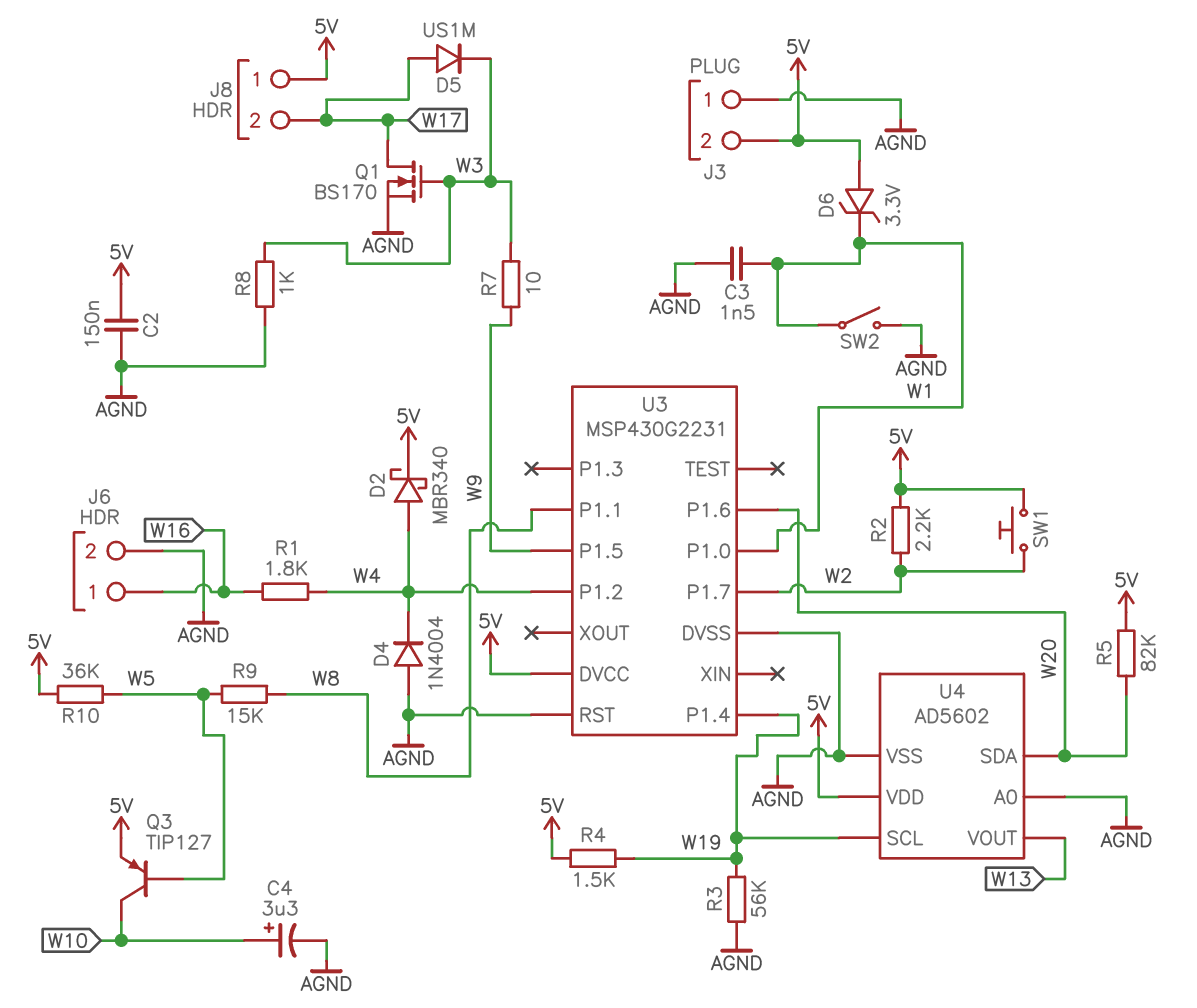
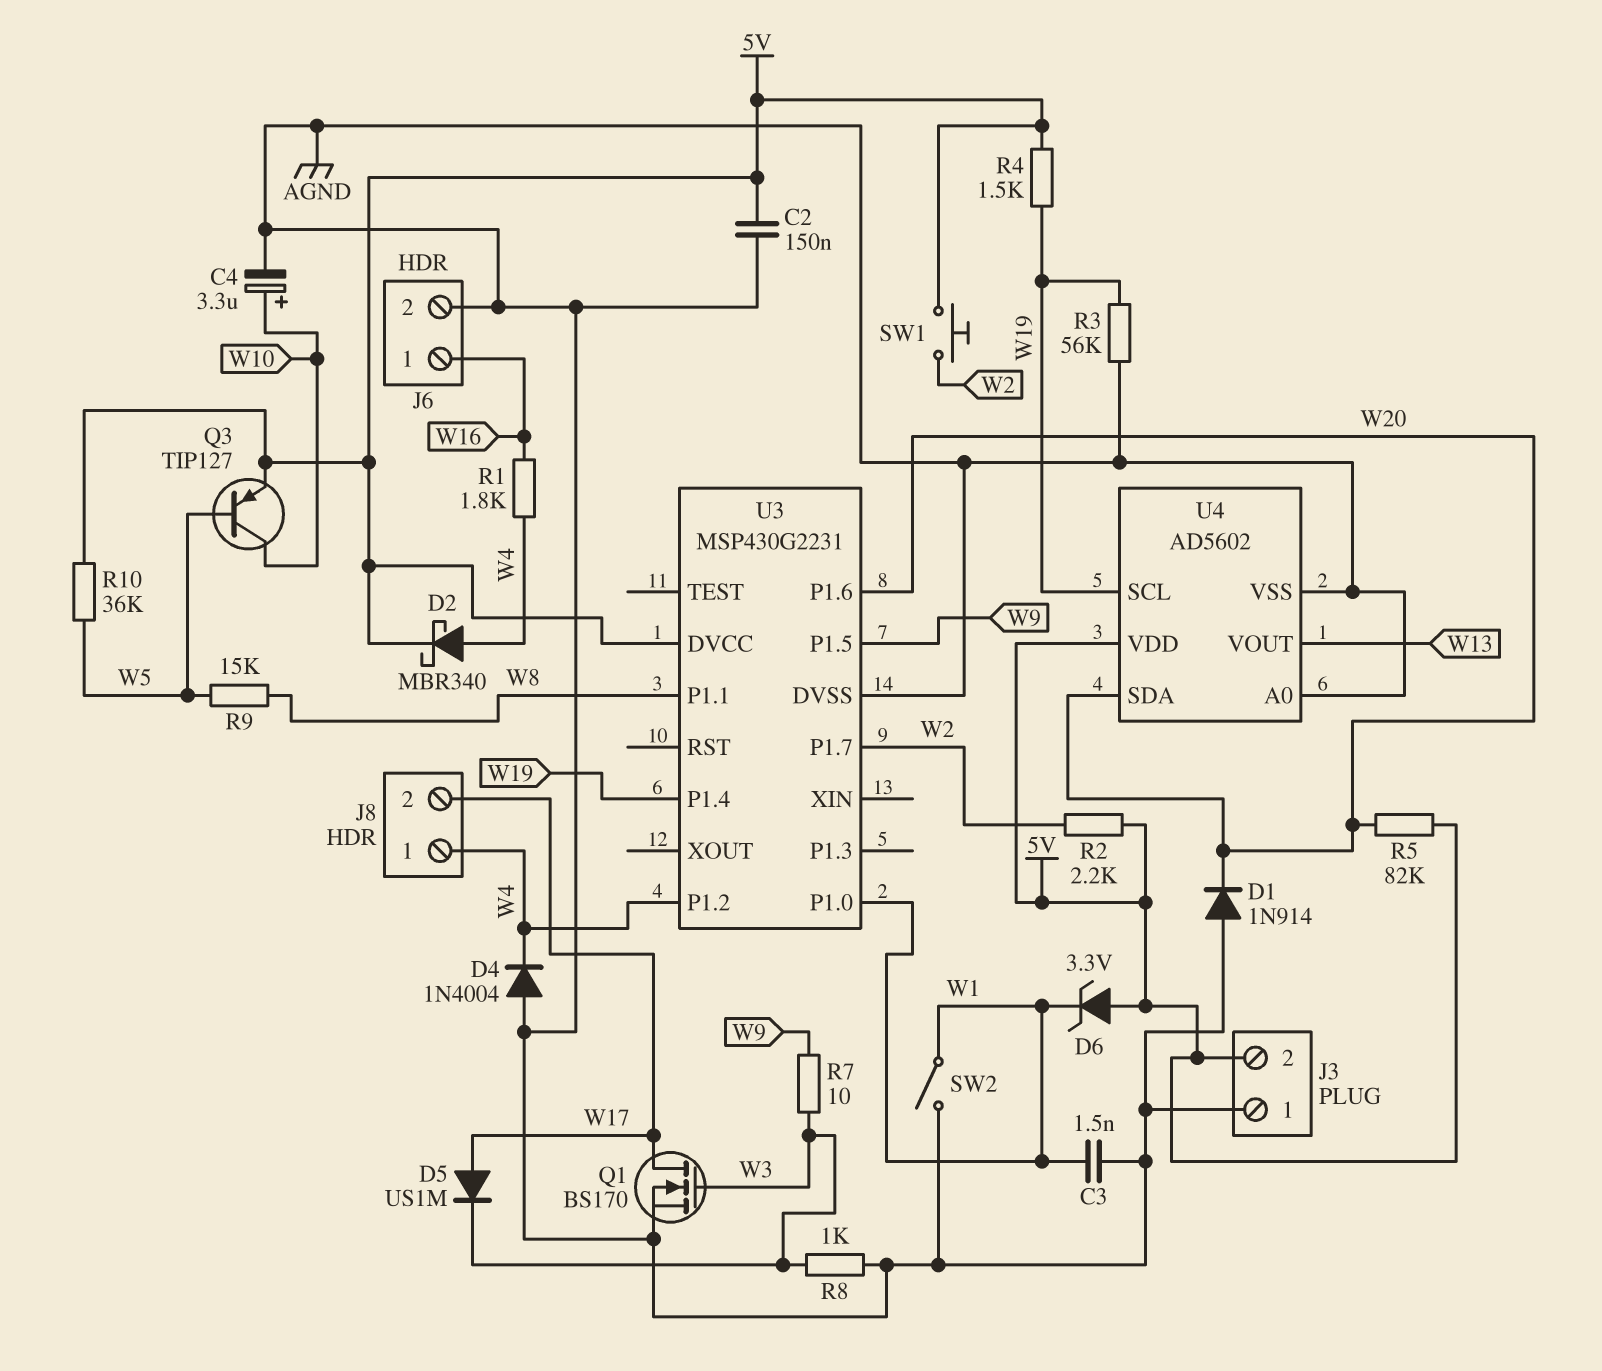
D1: none -> diode 1N914 (A AGND, K W20)
J8 pin 1: 5V -> W4
U3 pin RST: AGND -> none

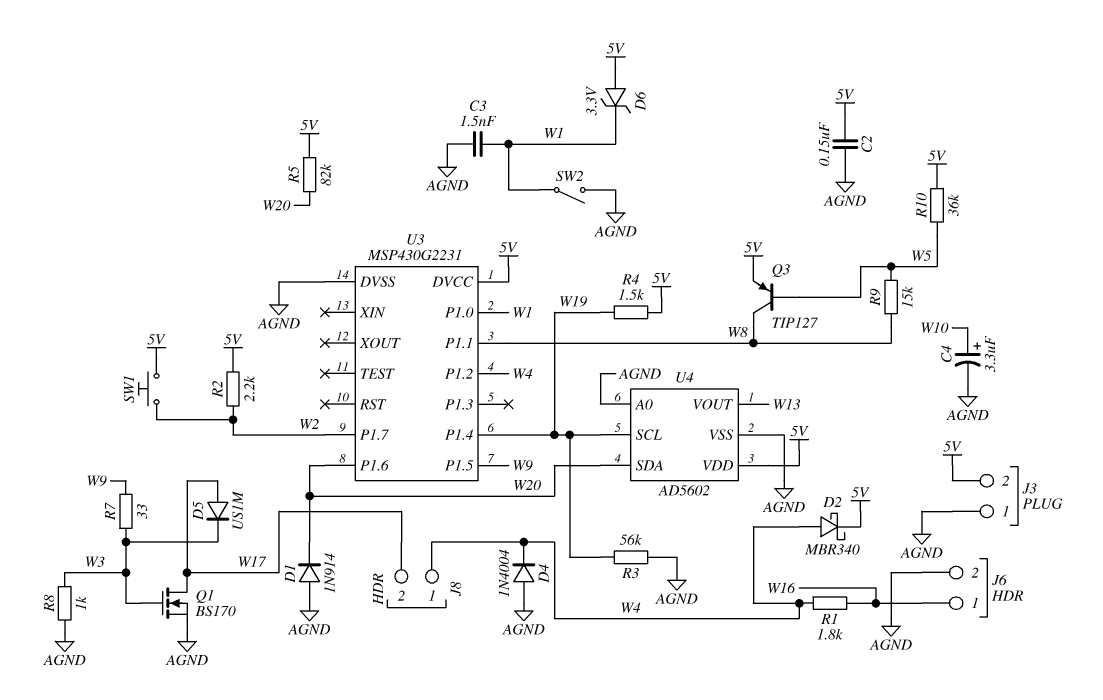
Q3: PNP TIP127 (B W5, C W10, E 5V) -> PNP TIP127 (B W5, C W8, E 5V)
R7: 10 (W3, W9) -> 33 (W3, W9)

